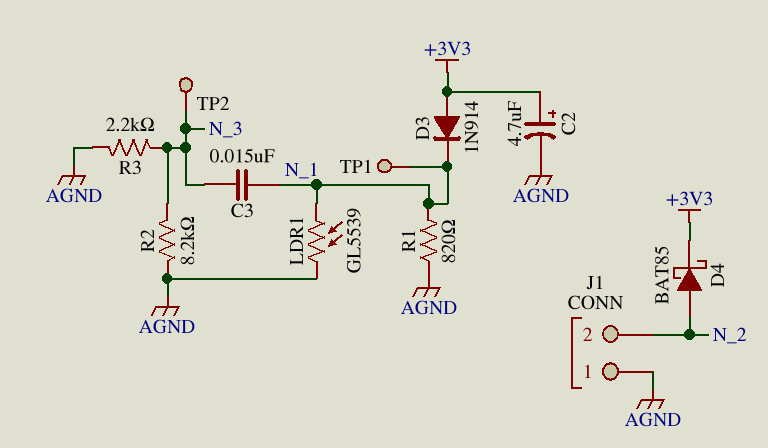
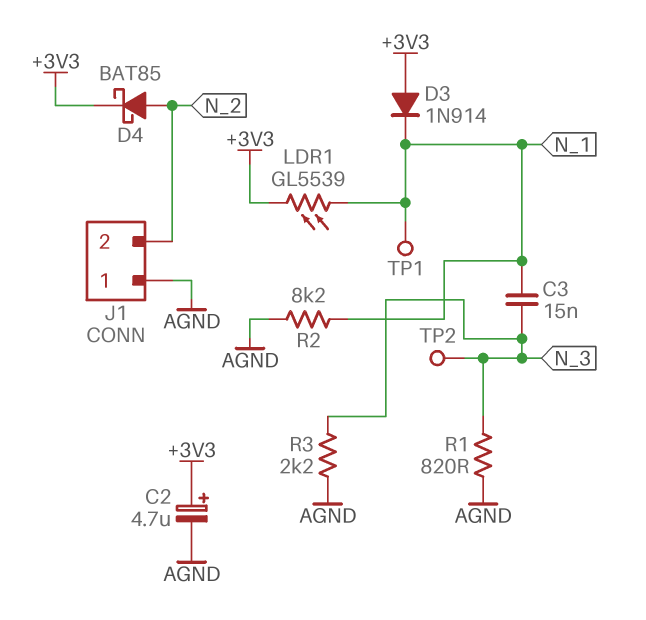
LDR1: GL5539 (AGND, N_1) -> GL5539 (+3V3, N_1)
R1: 820 (AGND, N_1) -> 820 (AGND, N_3)
R2: 8.2k (AGND, N_3) -> 8.2k (AGND, N_1)

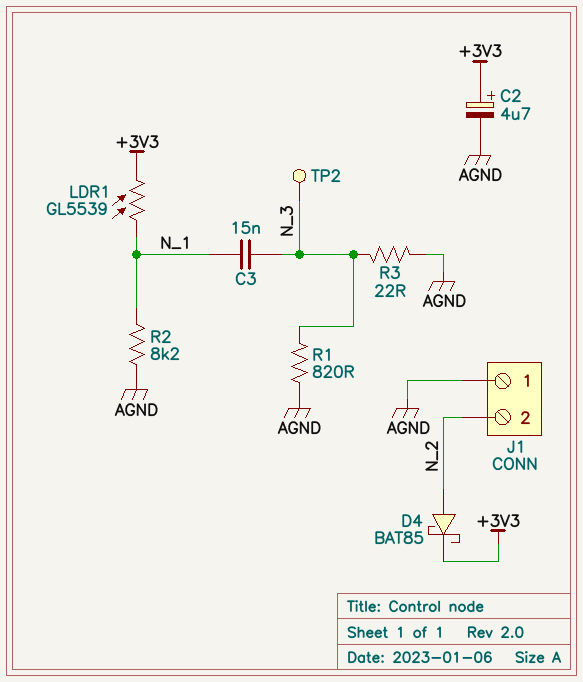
D3: diode 1N914 (A +3V3, K N_1) -> none
R3: 2.2k (AGND, N_3) -> 22 (AGND, N_3)
TP1: test point (N_1) -> none

